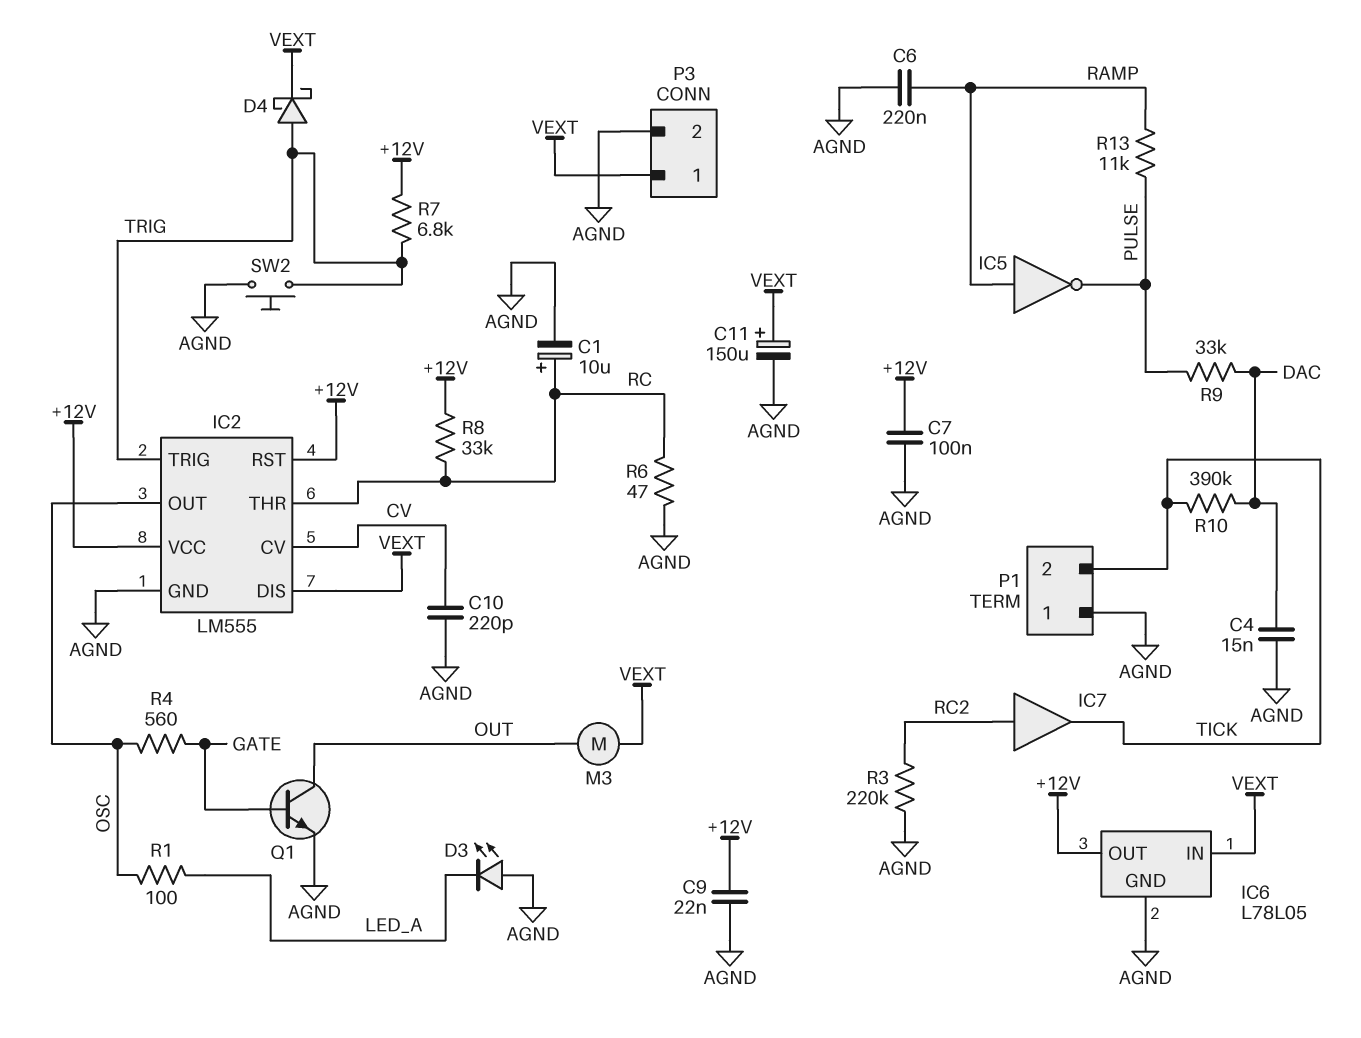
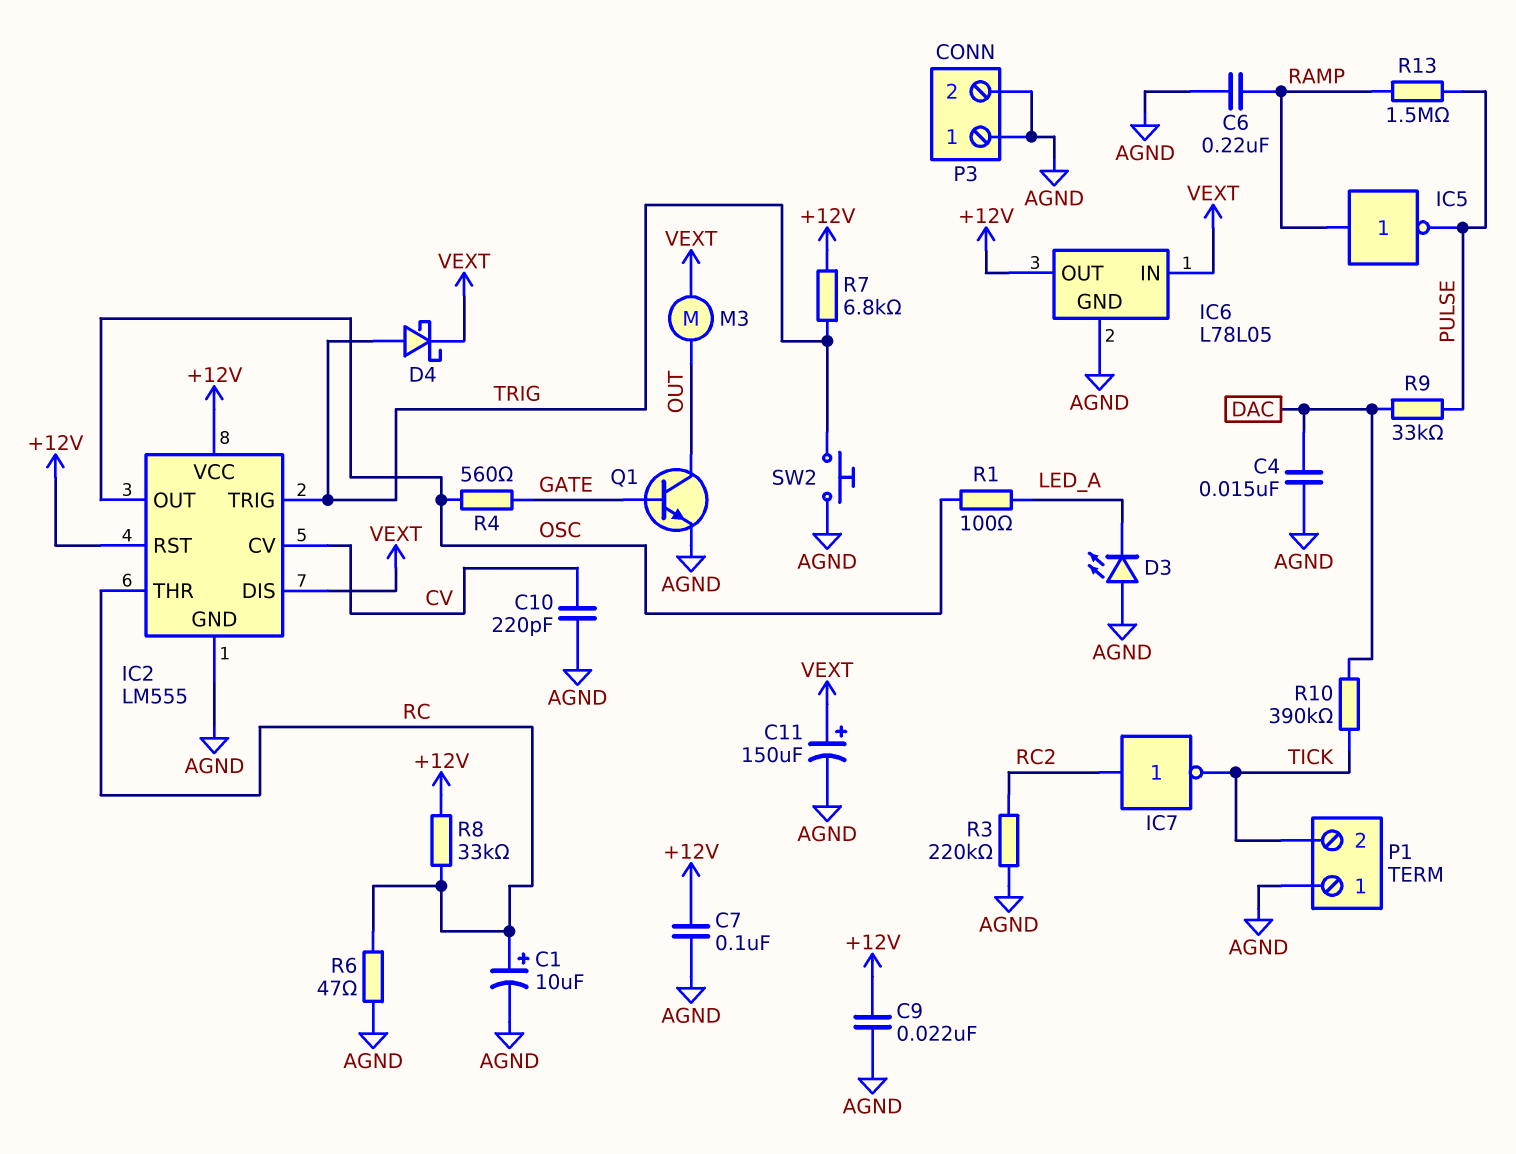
IC7: buffer (in RC2, out TICK) -> NOT (in RC2, out TICK)
P3 pin 1: VEXT -> AGND
R13: 11k (PULSE, RAMP) -> 1.5M (PULSE, RAMP)

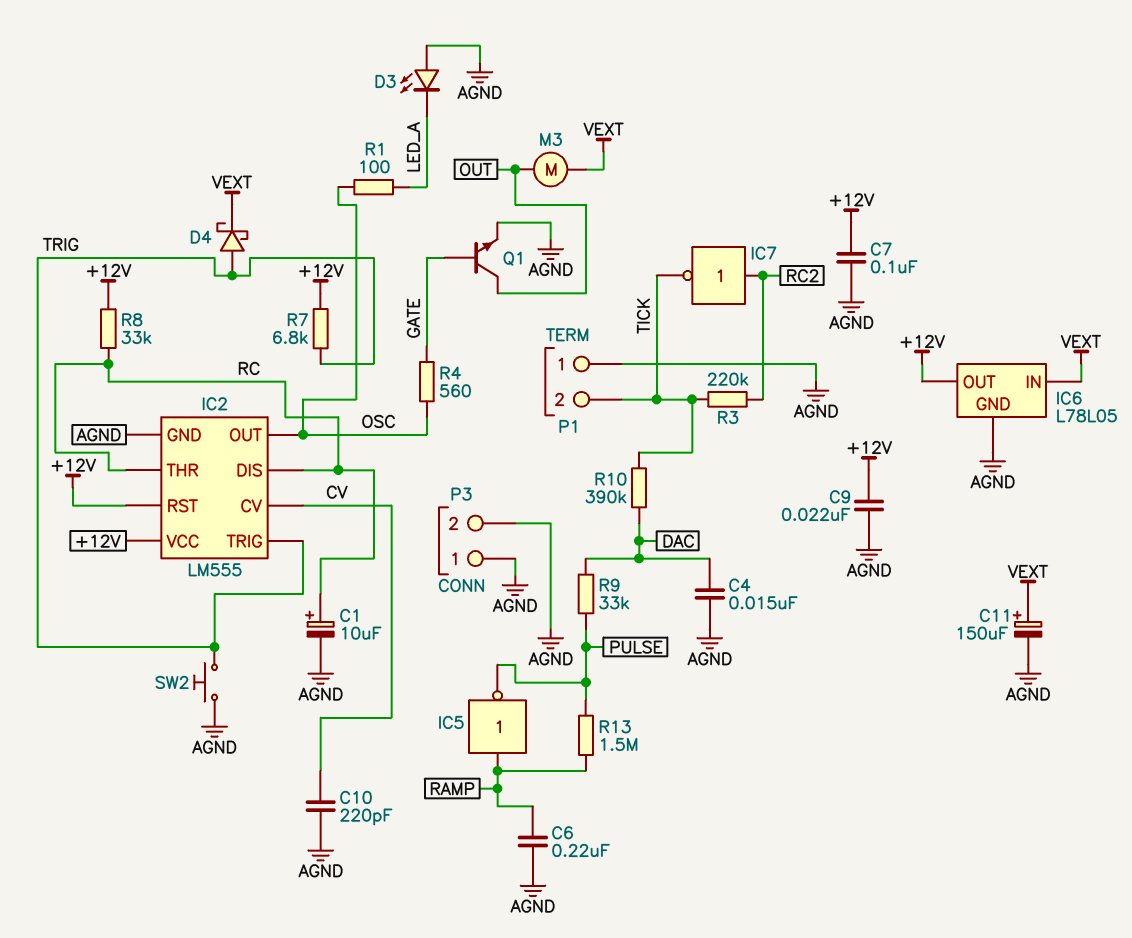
IC2 pin DIS: VEXT -> RC
R3: 220k (AGND, RC2) -> 220k (RC2, TICK)
R6: 47 (AGND, RC) -> none

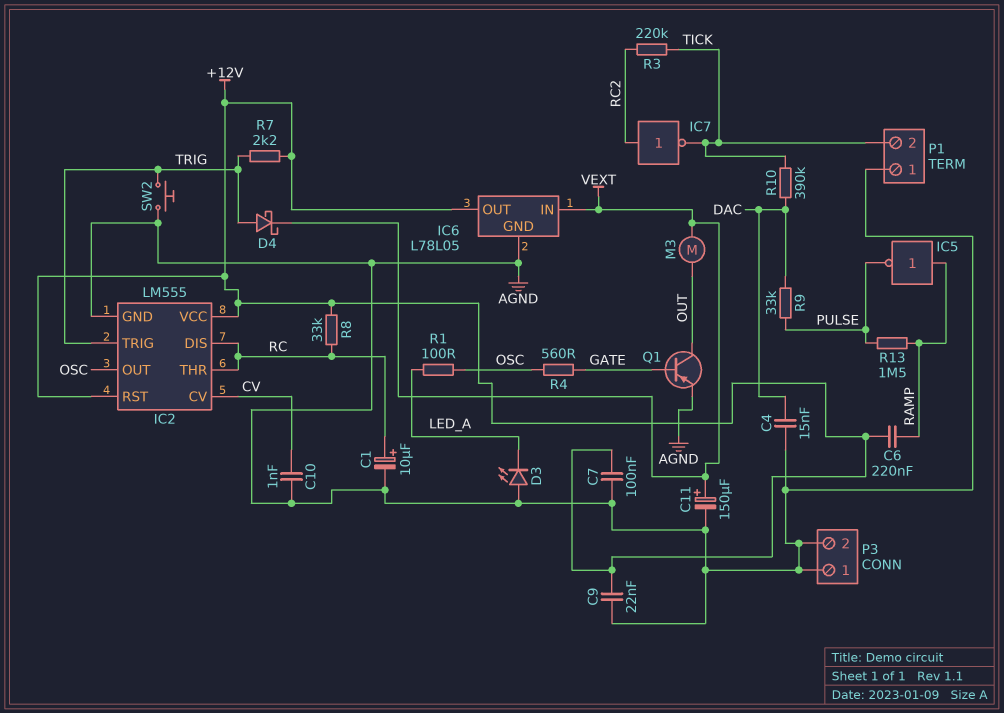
C6: 220nF (AGND, RAMP) -> 220nF (+12V, RAMP)
C10: 220pF (AGND, CV) -> 1nF (AGND, CV)
Q1: NPN (B GATE, C OUT, E AGND) -> PNP (B GATE, C OUT, E AGND)
R7: 6.8k (+12V, TRIG) -> 2.2k (+12V, TRIG)

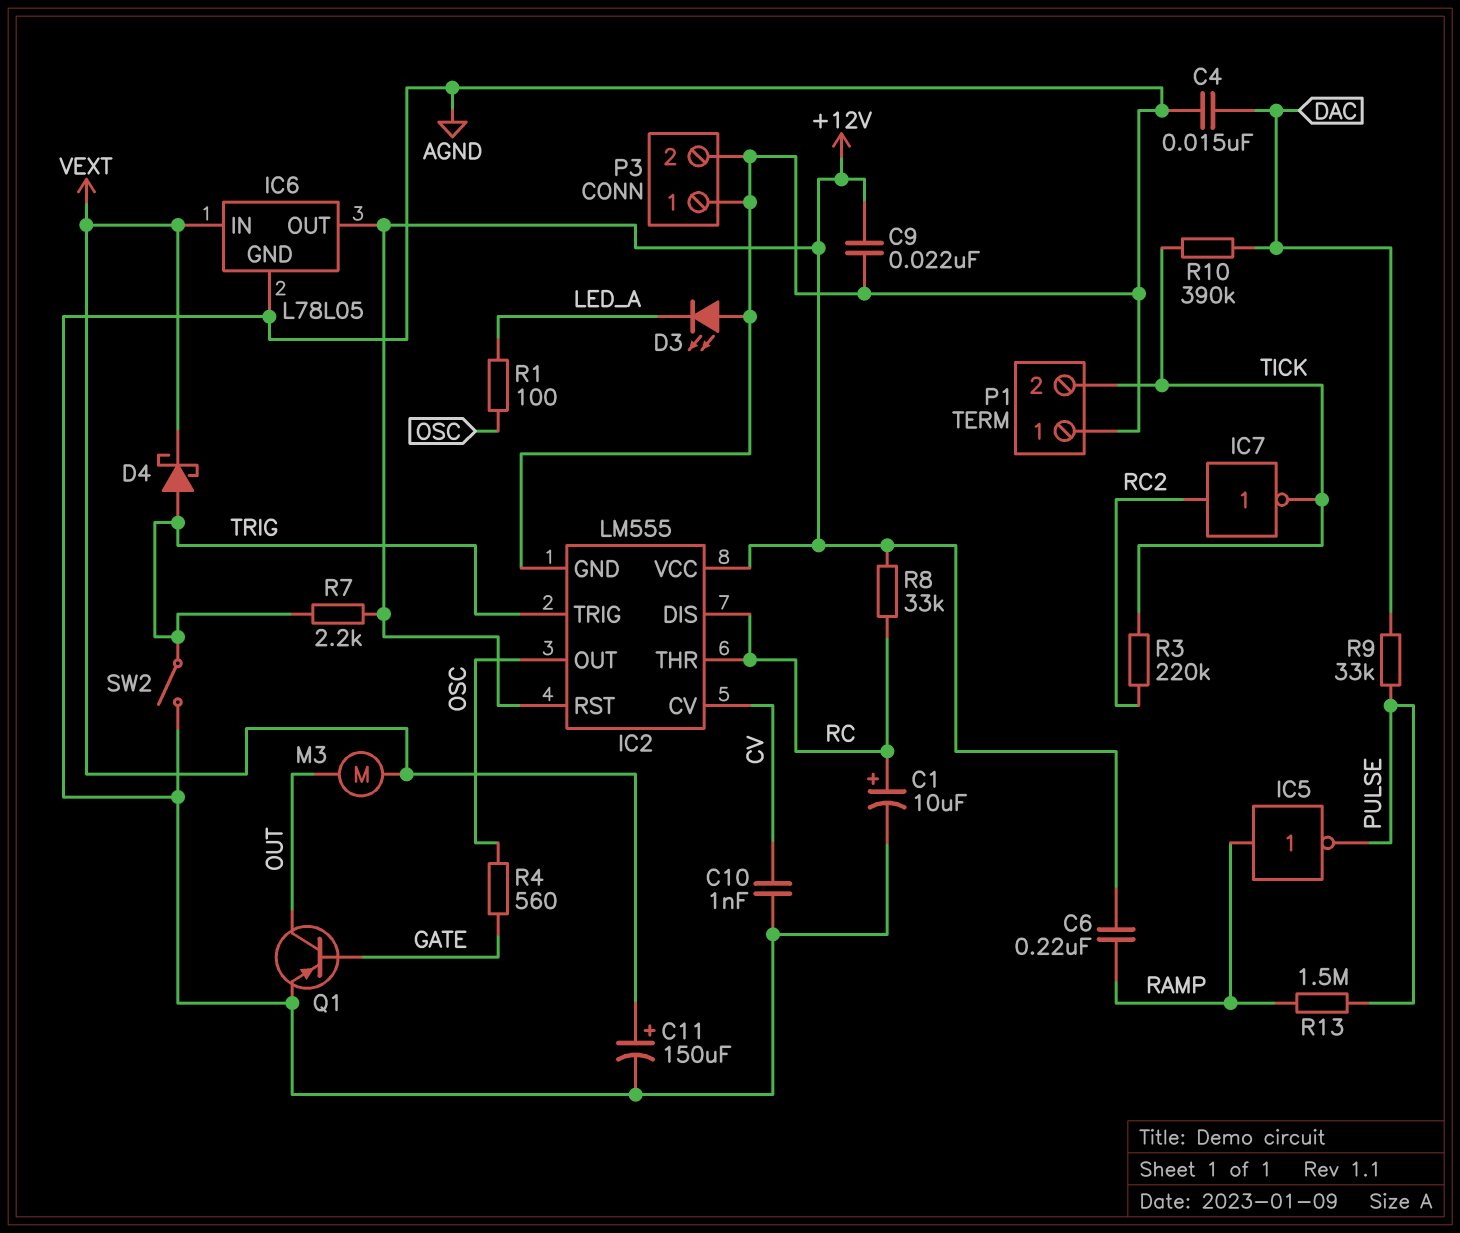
C7: 100nF (+12V, AGND) -> none
SW2: button (AGND, TRIG) -> switch (AGND, TRIG)

